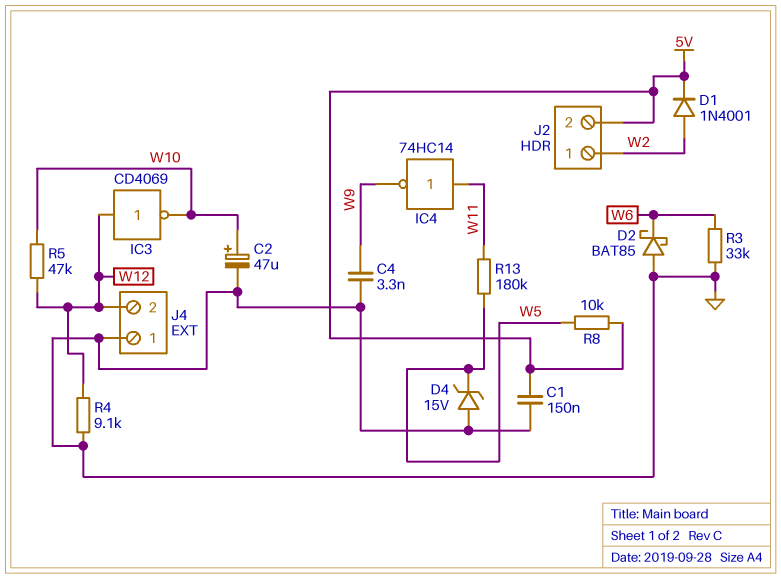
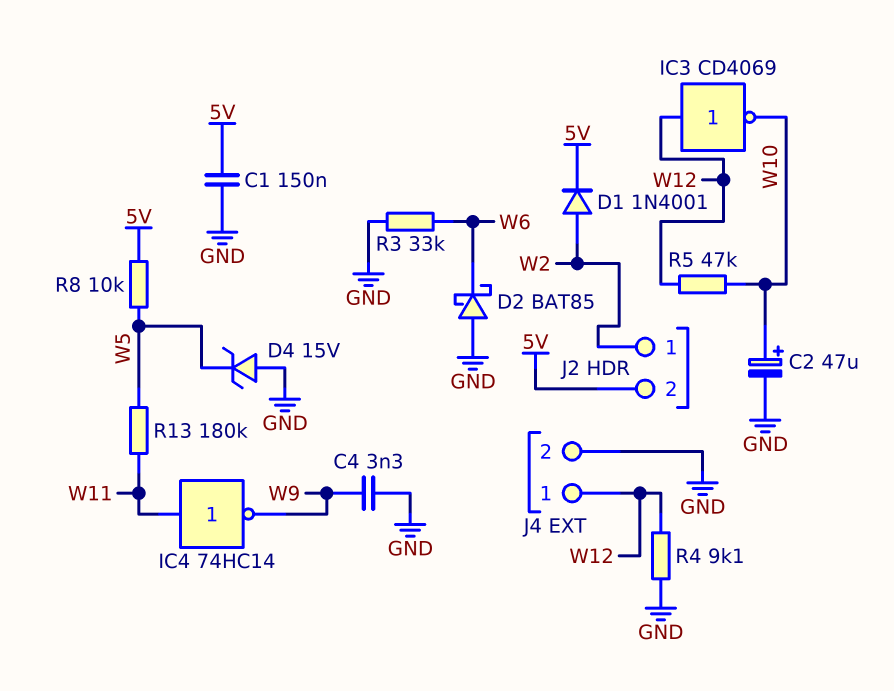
J4 pin 1: GND -> W12
J4 pin 2: W12 -> GND

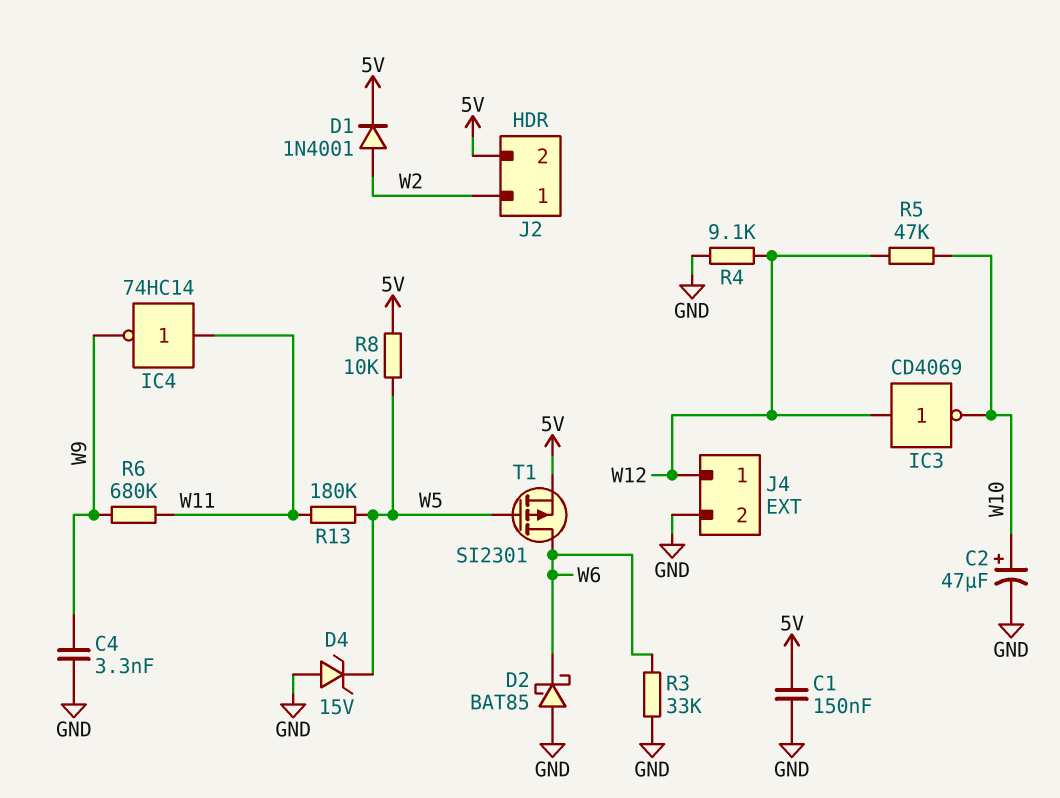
R6: none -> 680k (W9, W11)
T1: none -> PMOS SI2301 (G W5, D W6, S 5V)

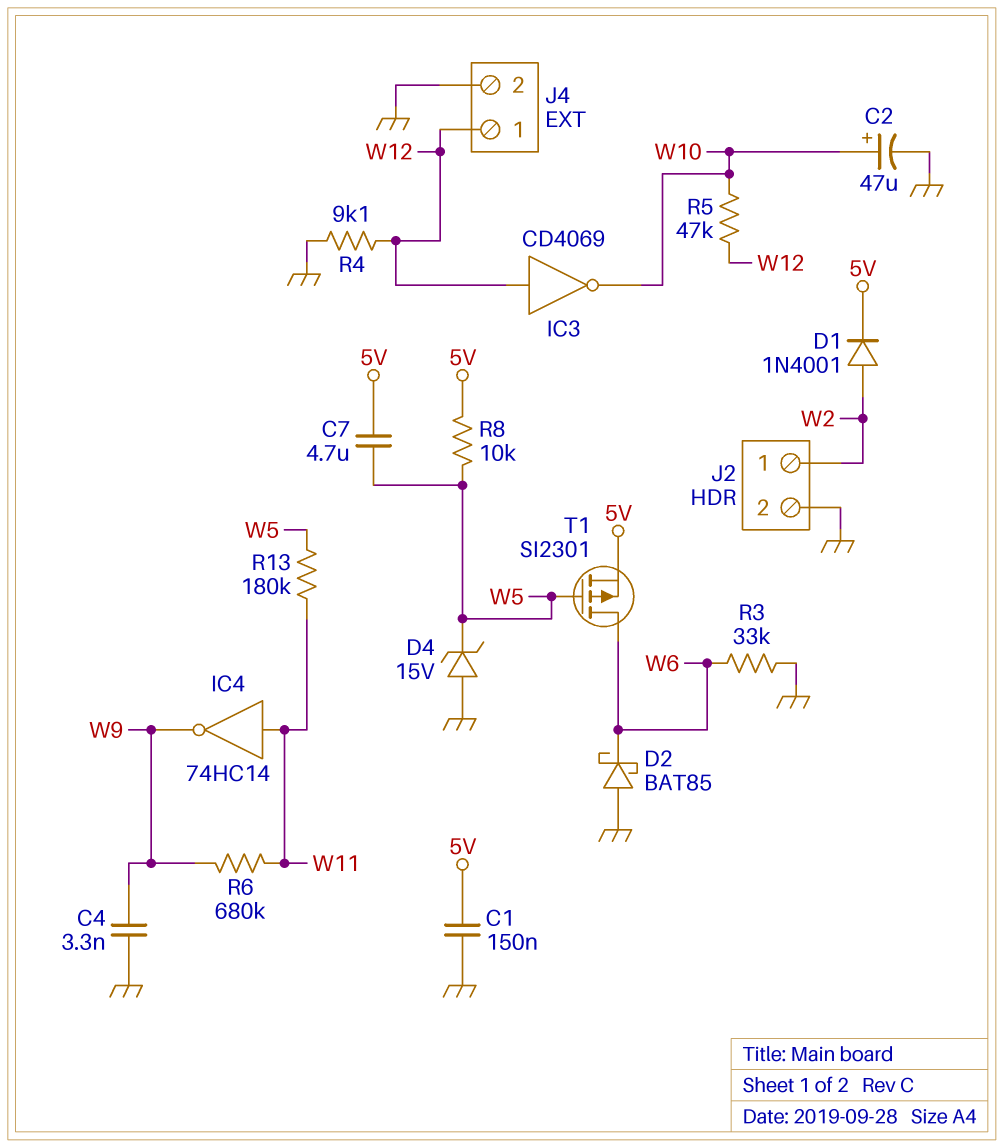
C7: none -> 4.7uF (5V, W5)
J2 pin 2: 5V -> GND

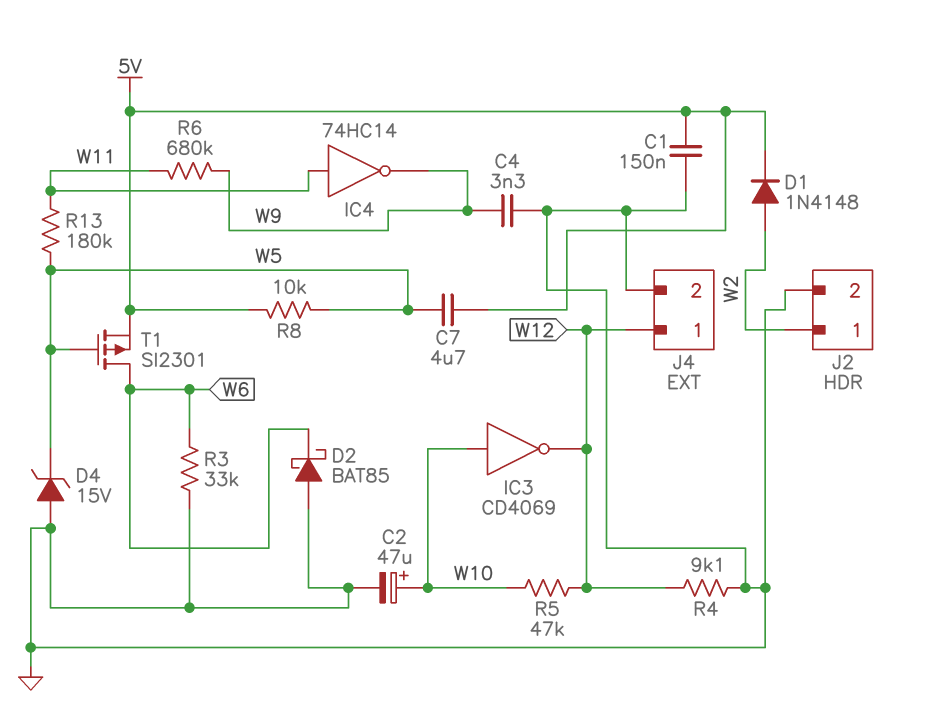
D1: diode 1N4001 (A W2, K 5V) -> diode 1N4148 (A W2, K 5V)
IC3: NOT CD4069 (in W12, out W10) -> NOT CD4069 (in W10, out W12)

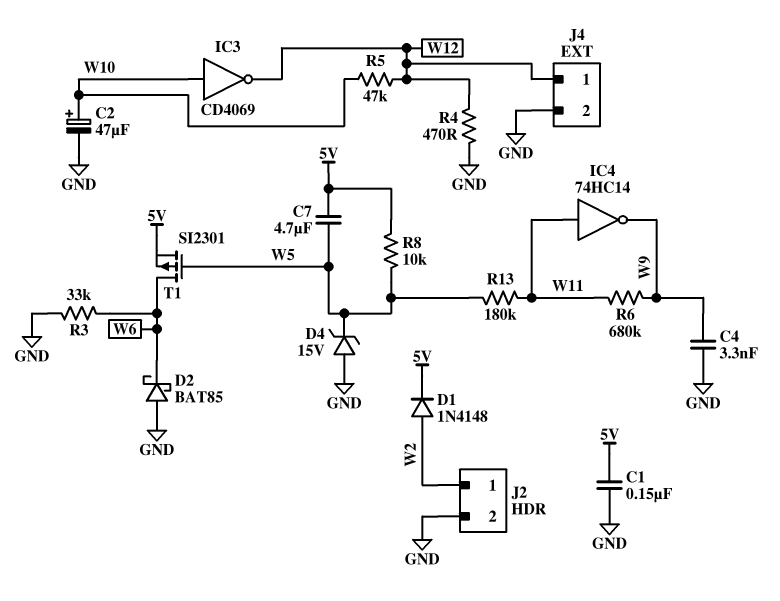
R4: 9.1k (GND, W12) -> 470 (GND, W12)

